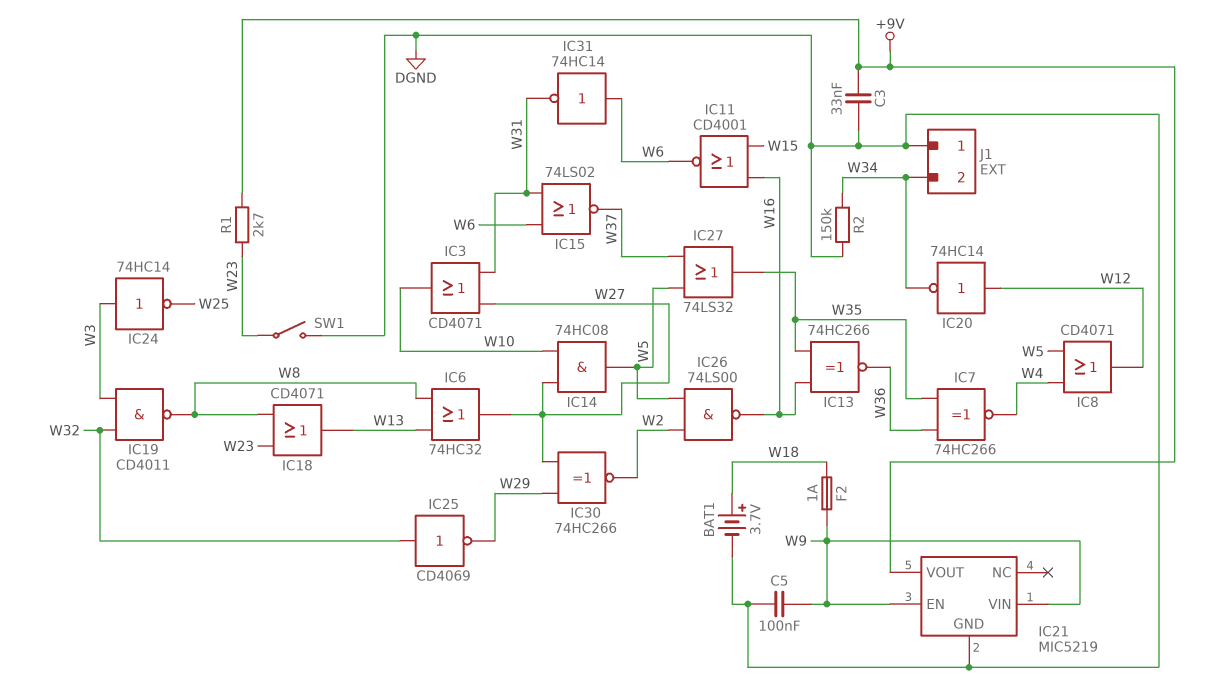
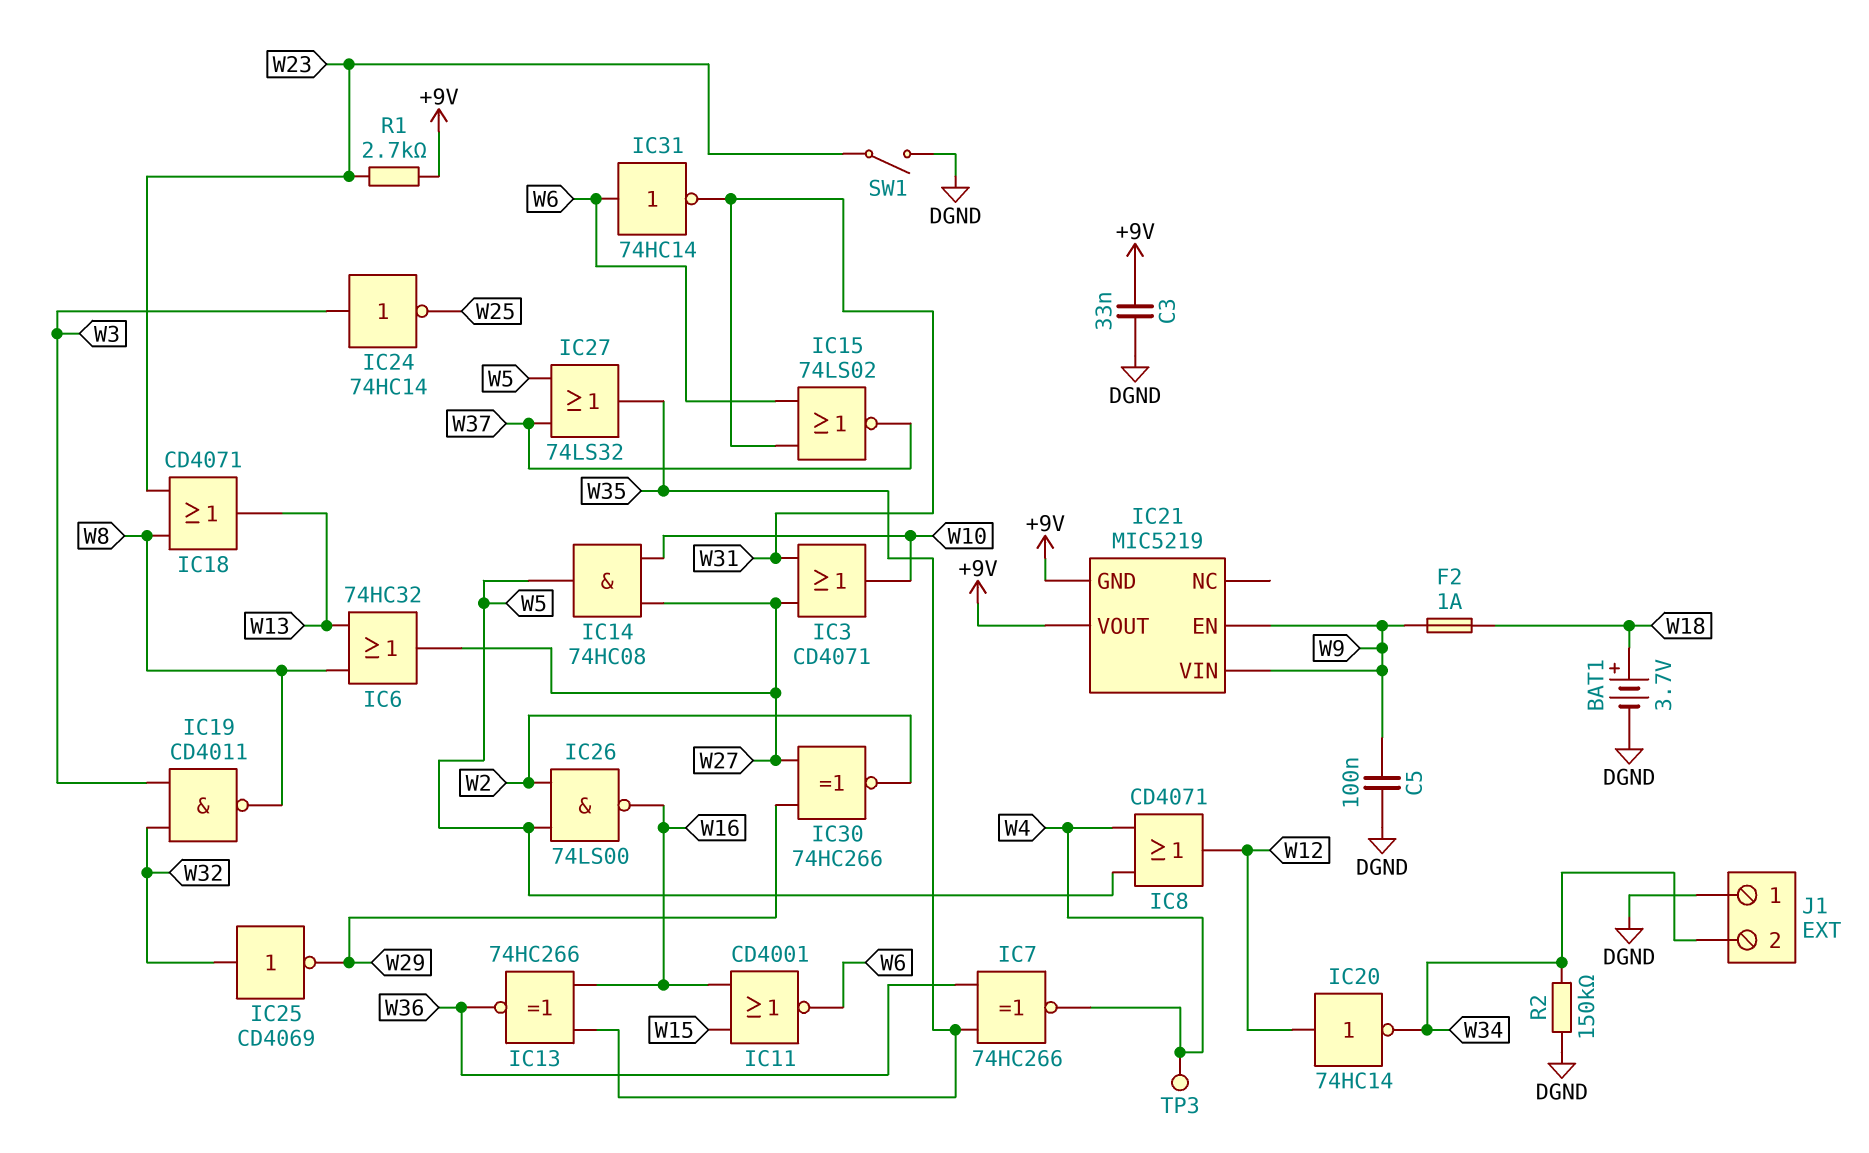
IC21 pin GND: DGND -> +9V
TP3: none -> test point (W4)

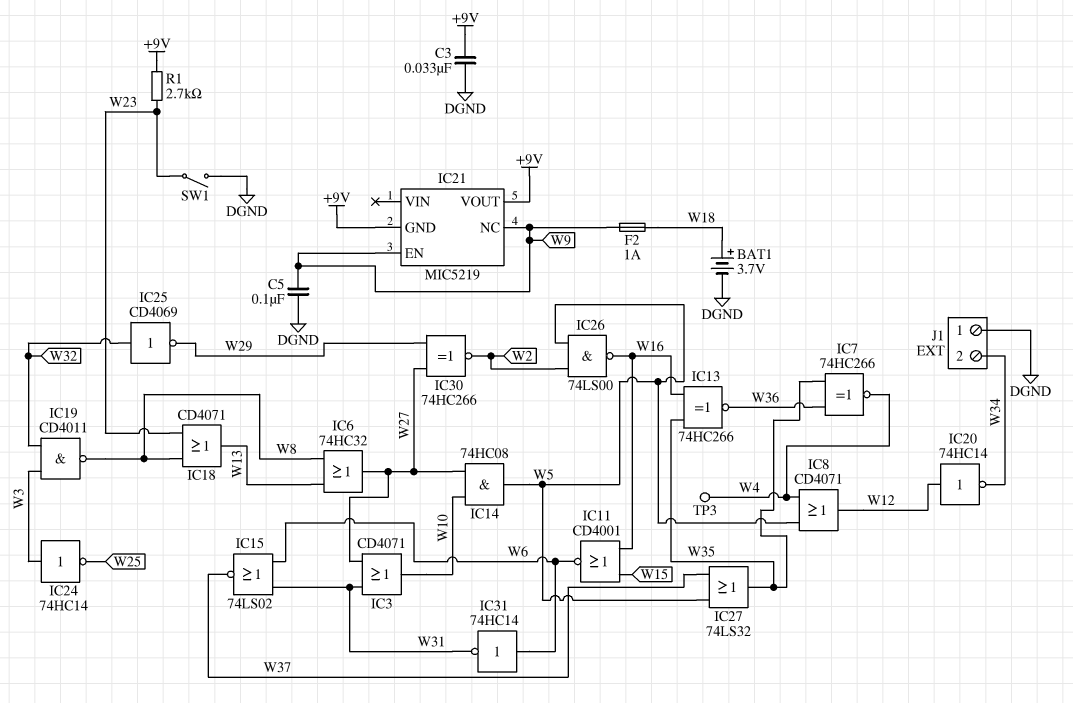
IC21 pin NC: none -> W9
IC21 pin VIN: W9 -> none
R2: 150k (DGND, W34) -> none

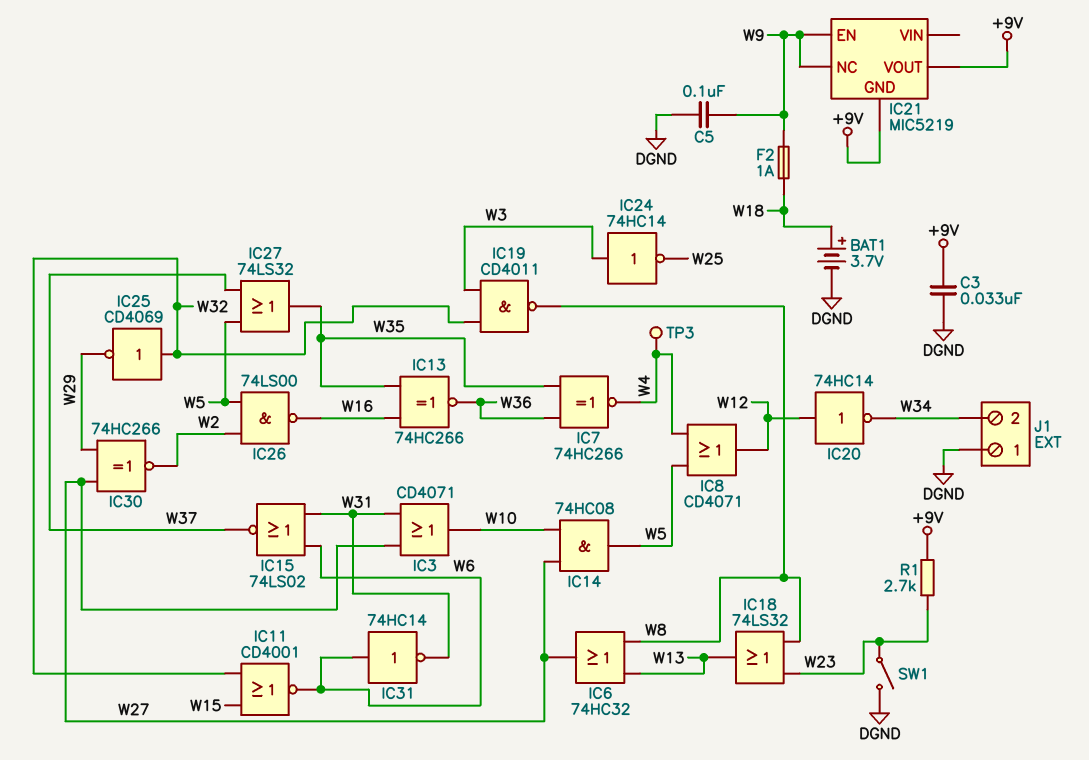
IC11: NOR CD4001 (in W15, in W16, out W6) -> NOR CD4001 (in W15, in W32, out W6)
IC18: OR CD4071 (in W8, in W23, out W13) -> OR 74LS32 (in W8, in W23, out W13)

